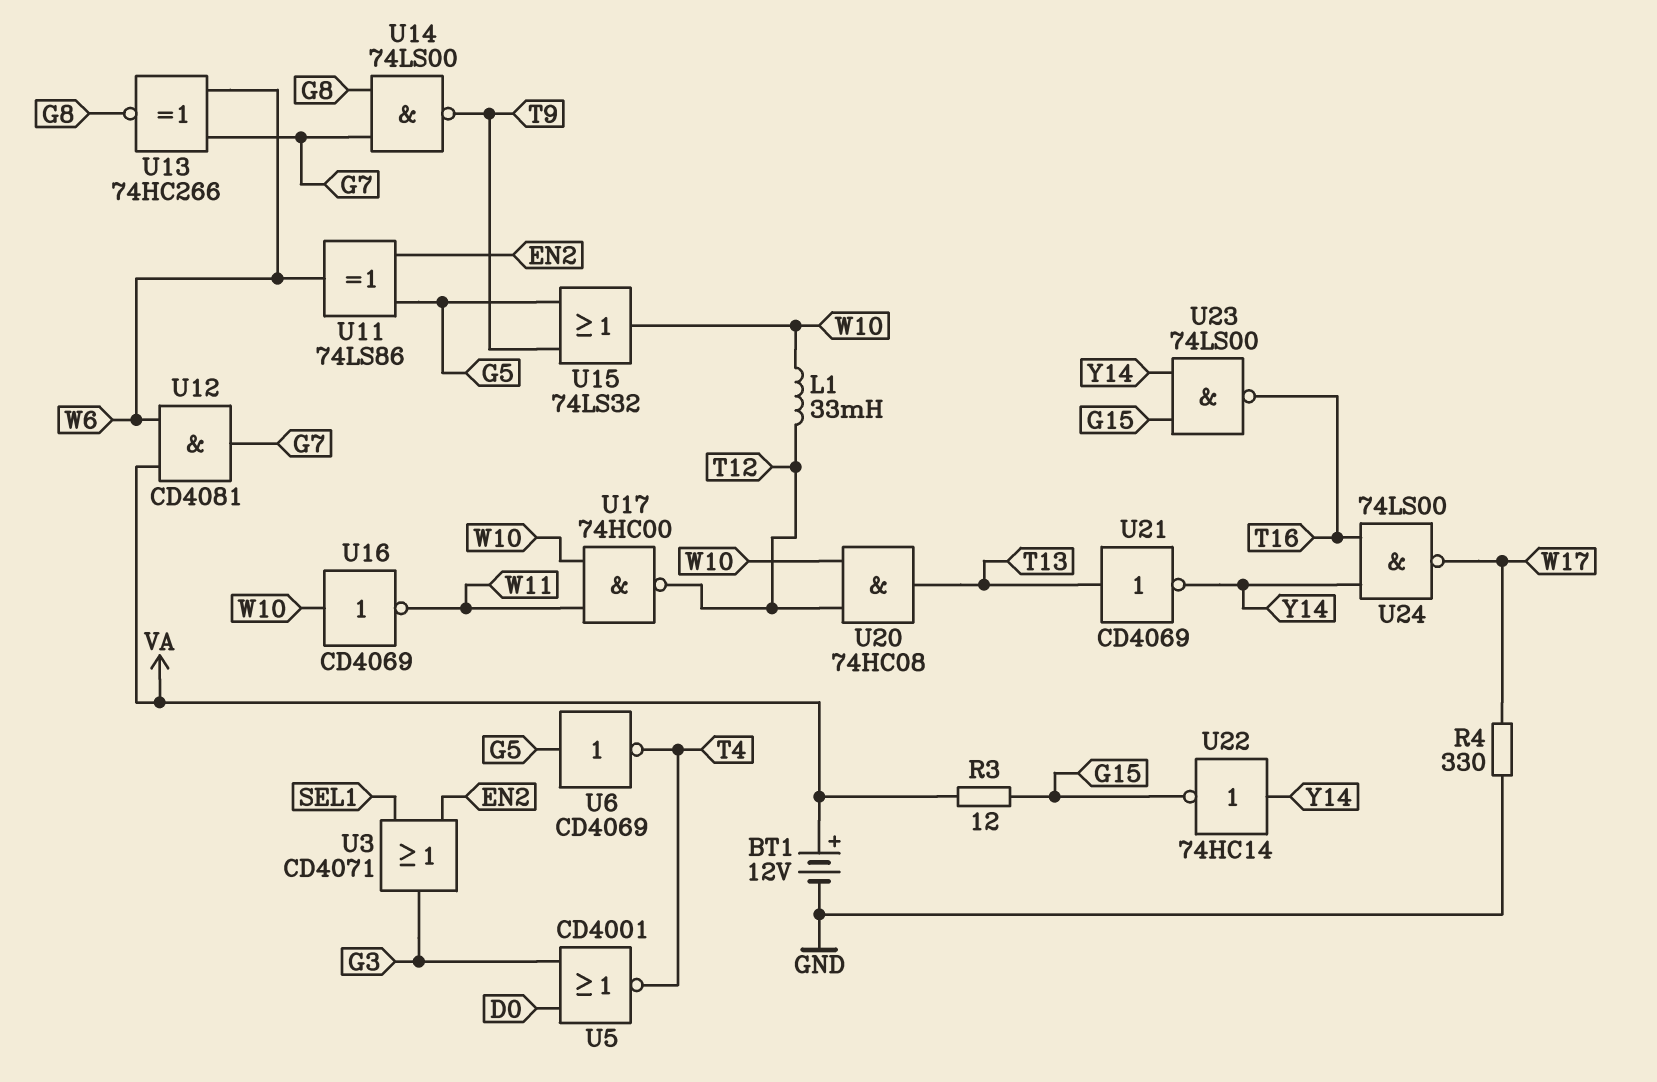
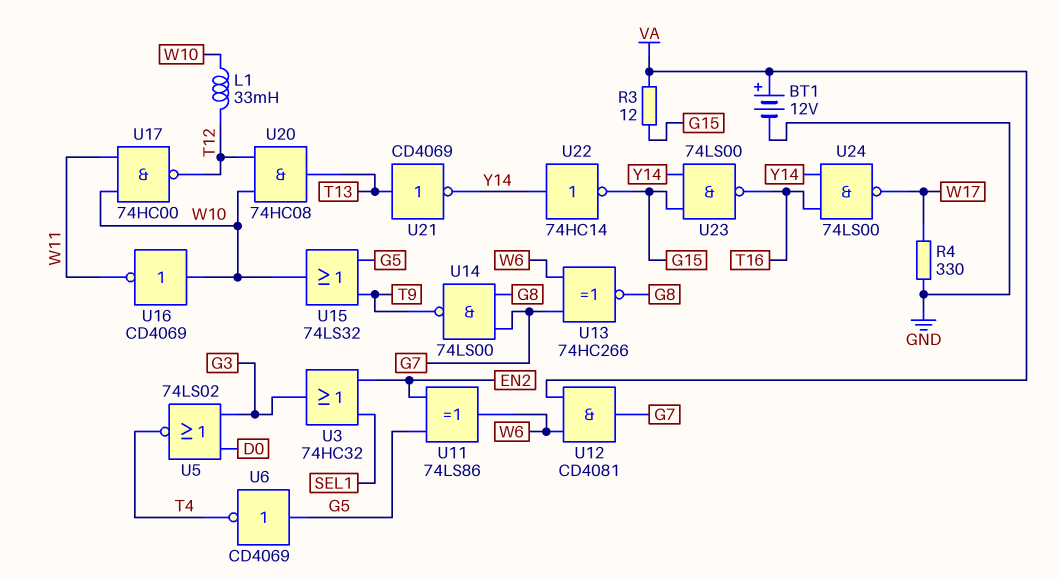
U3: OR CD4071 (in EN2, in SEL1, out G3) -> OR 74HC32 (in EN2, in SEL1, out G3)
U5: NOR CD4001 (in D0, in G3, out T4) -> NOR 74LS02 (in D0, in G3, out T4)

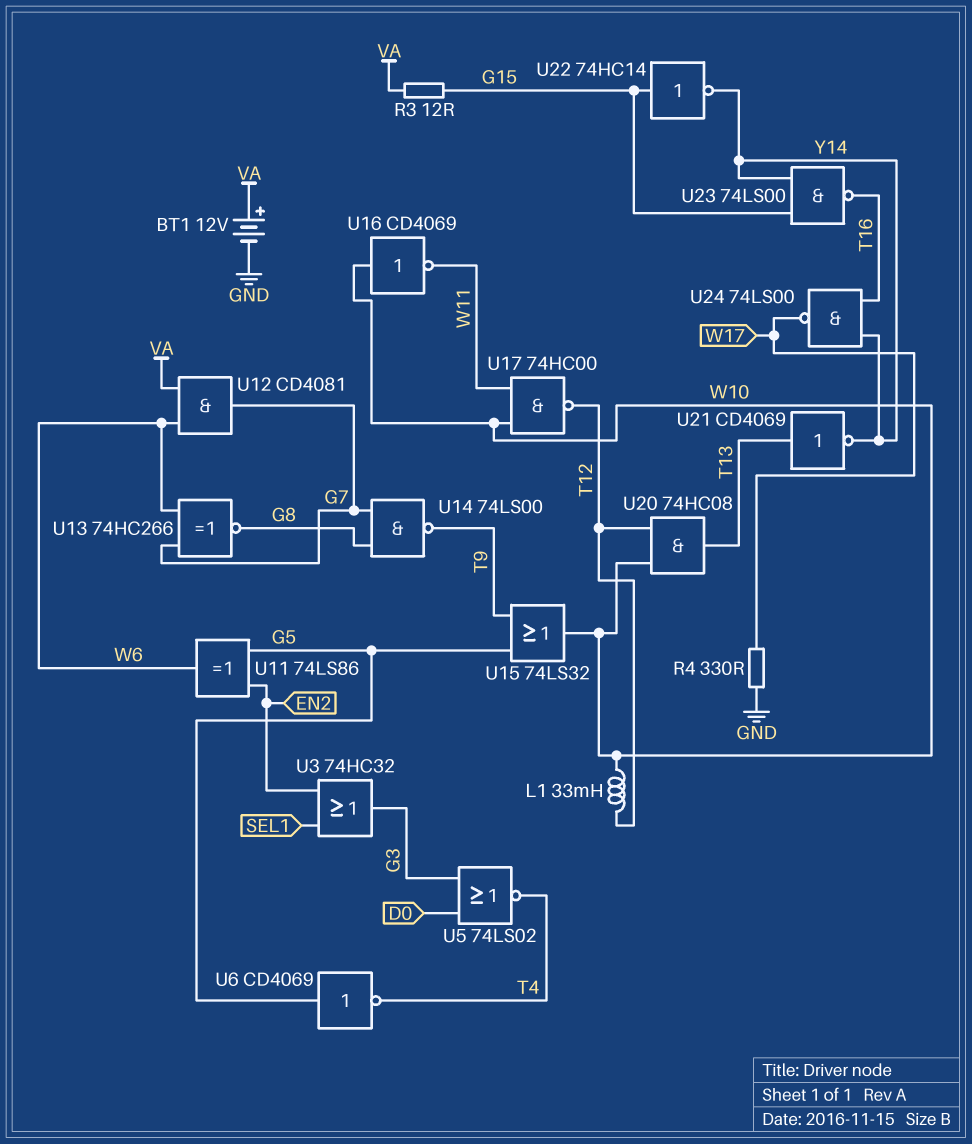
U22: NOT 74HC14 (in Y14, out G15) -> NOT 74HC14 (in G15, out Y14)

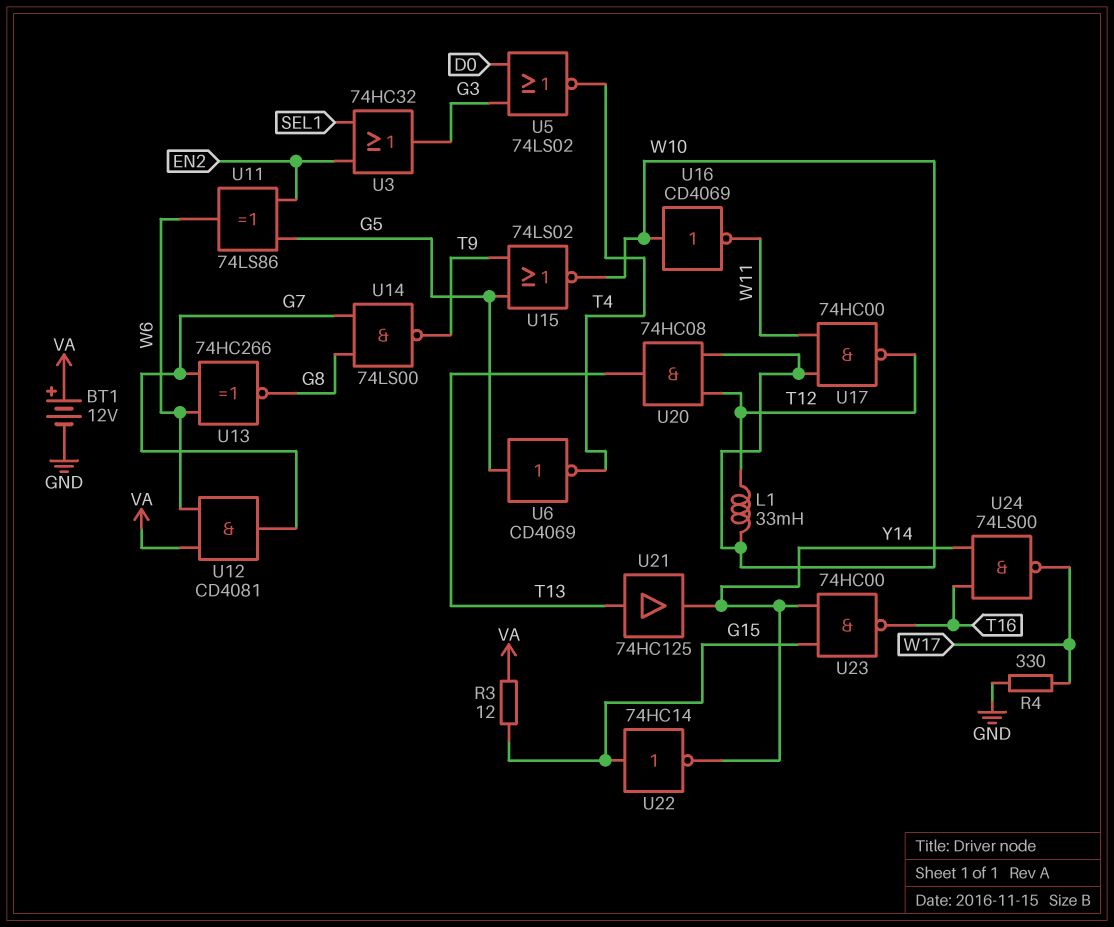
U15: OR 74LS32 (in G5, in T9, out W10) -> NOR 74LS02 (in G5, in T9, out W10)
U21: NOT CD4069 (in T13, out Y14) -> buffer 74HC125 (in T13, out Y14)
U23: NAND 74LS00 (in G15, in Y14, out T16) -> NAND 74HC00 (in G15, in Y14, out T16)

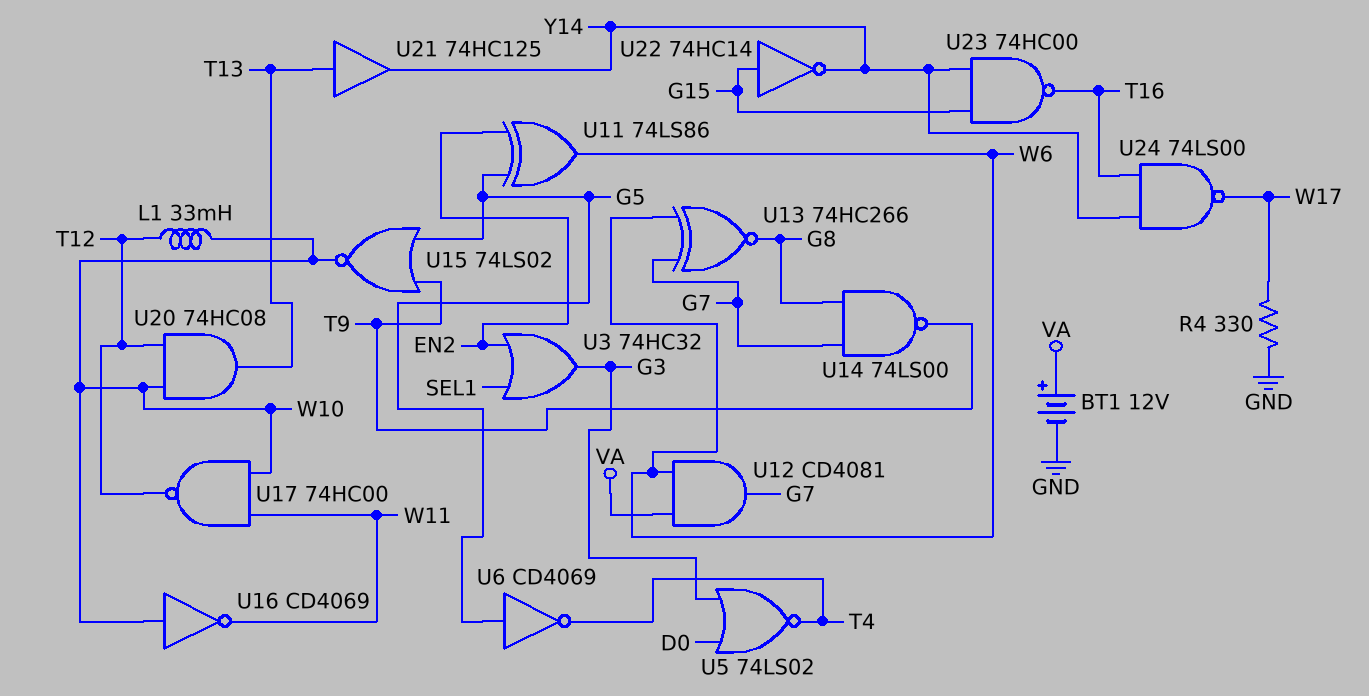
R3: 12 (G15, VA) -> none

